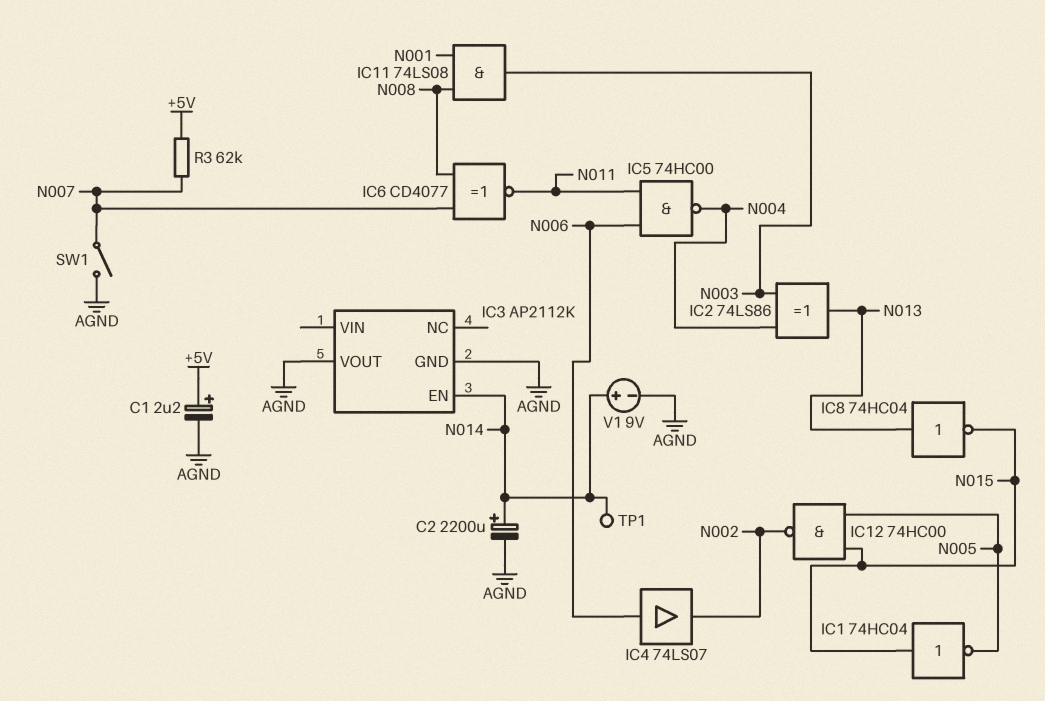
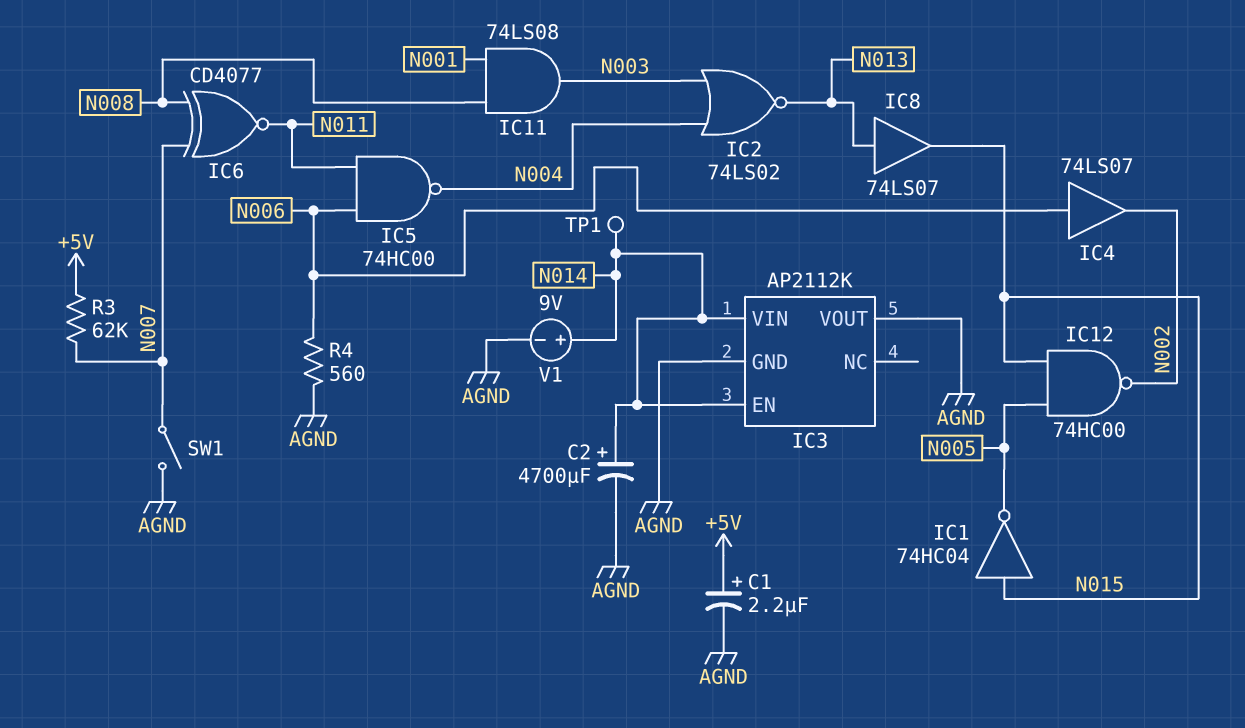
C2: 2200uF (plus N014, minus AGND) -> 4700uF (plus N014, minus AGND)
IC2: XOR 74LS86 (in N003, in N004, out N013) -> NOR 74LS02 (in N003, in N004, out N013)
IC3 pin VIN: none -> N014
IC8: NOT 74HC04 (in N013, out N015) -> buffer 74LS07 (in N013, out N015)
R4: none -> 560 (AGND, N006)

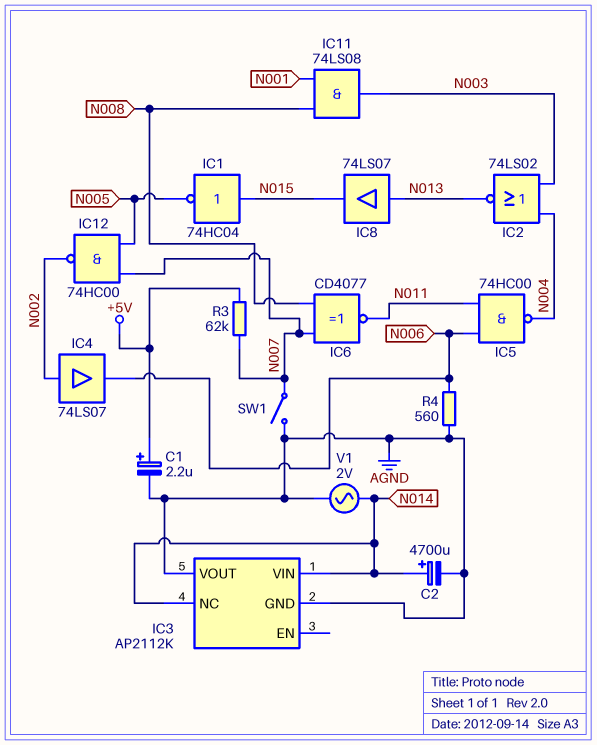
IC3 pin EN: N014 -> none
IC3 pin NC: none -> N014
IC4: buffer 74LS07 (in N006, out N002) -> buffer 74LS07 (in N002, out N006)
IC12: NAND 74HC00 (in N005, in N015, out N002) -> NAND 74HC00 (in N005, in N007, out N002)
TP1: test point (N014) -> none
V1: 9V (plus N014, minus AGND) -> AC 2V (AGND, N014)

